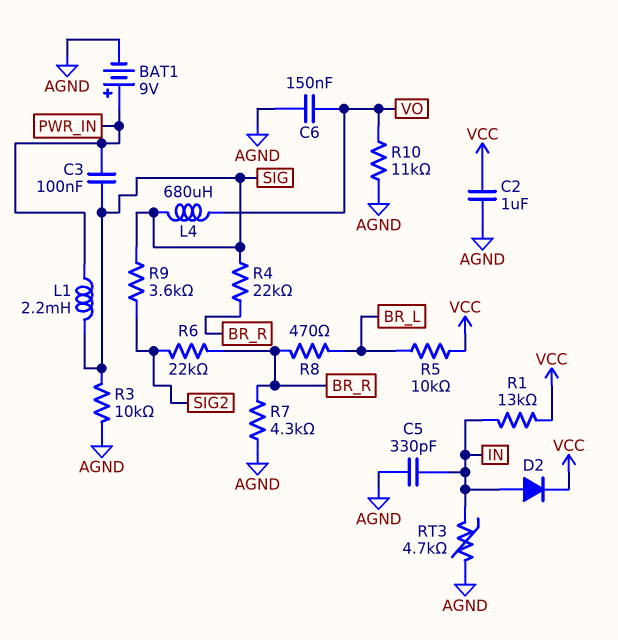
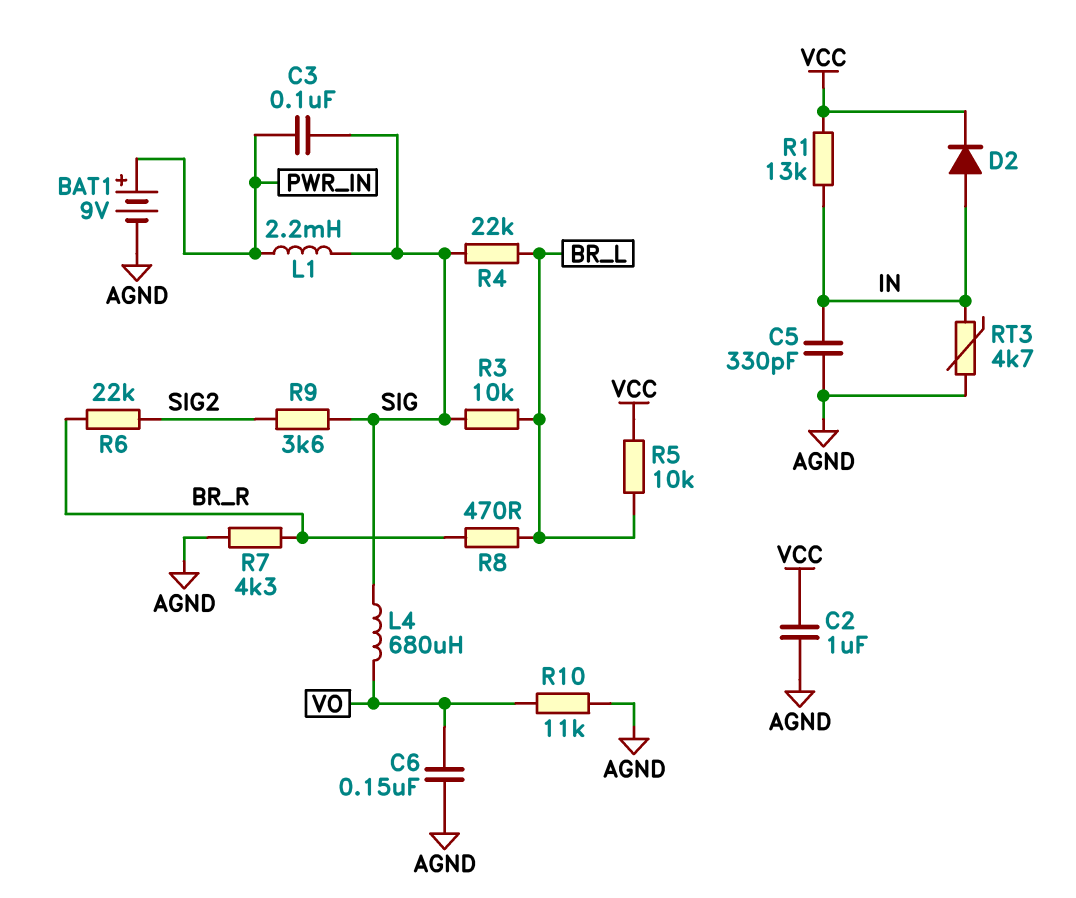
R3: 10k (AGND, SIG) -> 10k (BR_L, SIG)
R4: 22k (BR_R, SIG) -> 22k (BR_L, SIG)

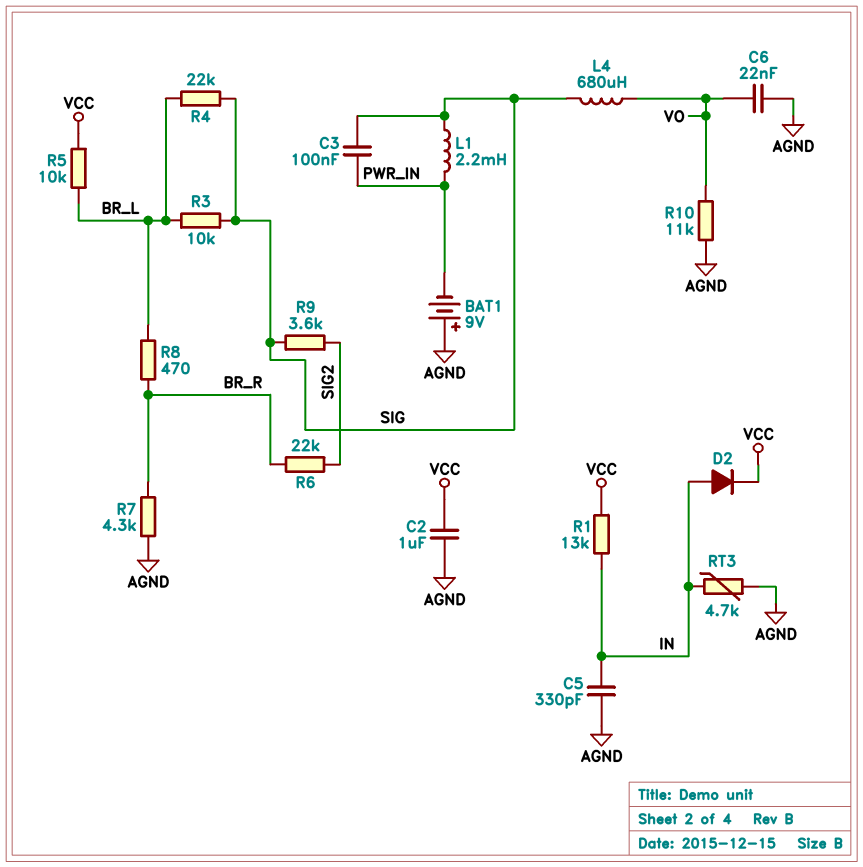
BAT1: 9V (plus PWR_IN, minus AGND) -> 9V (plus AGND, minus PWR_IN)
C6: 150nF (AGND, VO) -> 22nF (AGND, VO)

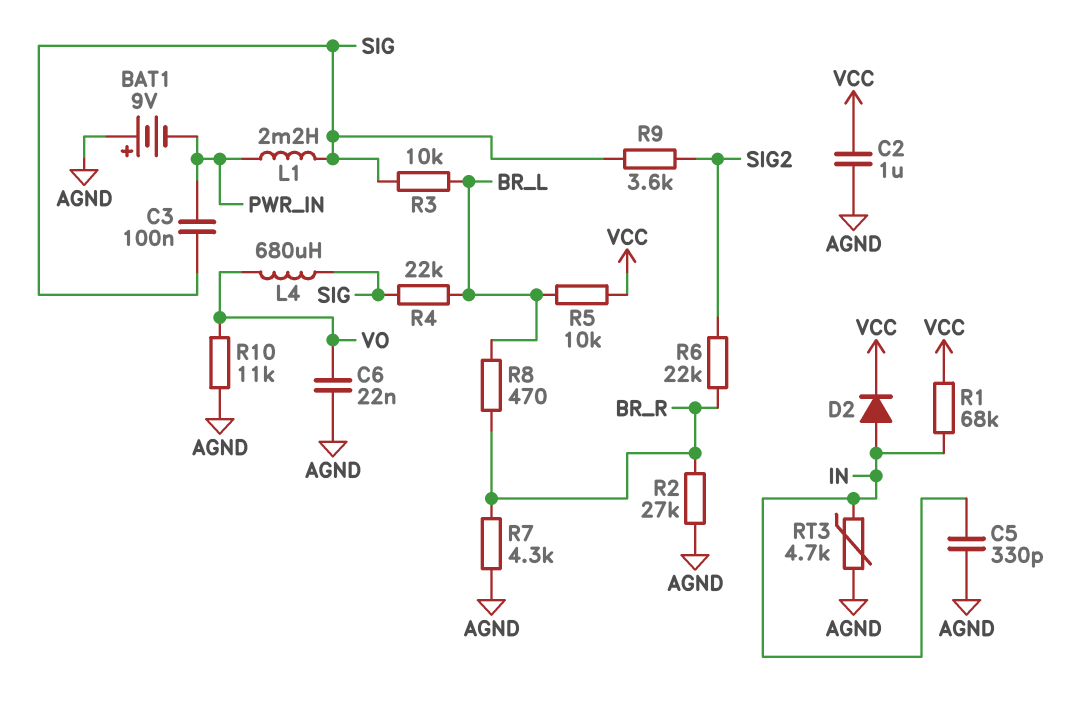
R1: 13k (IN, VCC) -> 68k (IN, VCC)
R2: none -> 27k (AGND, BR_R)

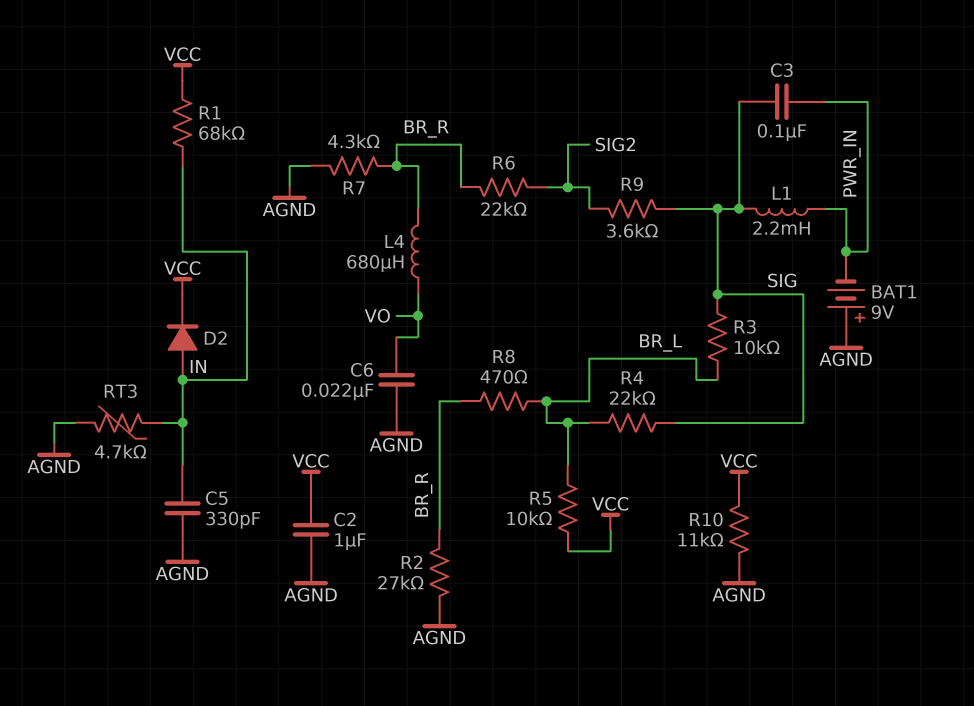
L4: 680uH (SIG, VO) -> 680uH (BR_R, VO)
R10: 11k (AGND, VO) -> 11k (AGND, VCC)

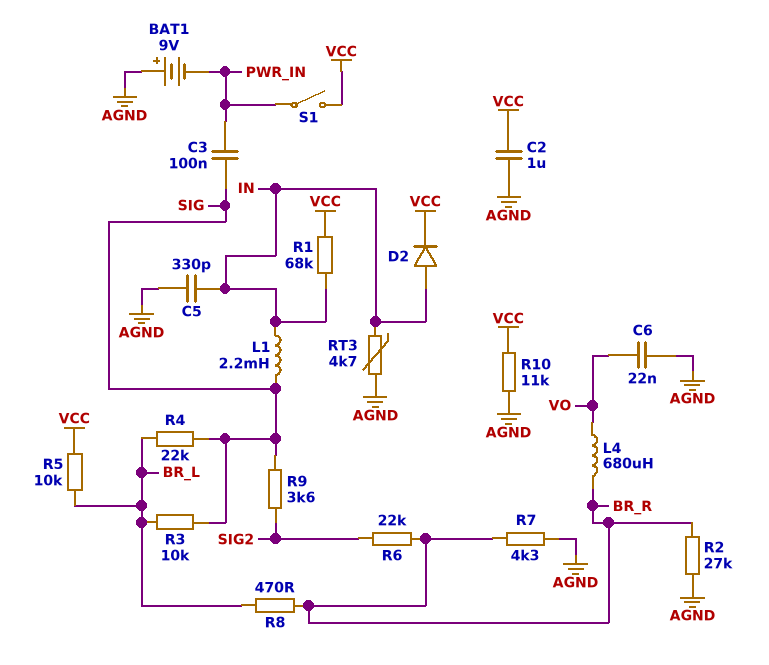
L1: 2.2mH (PWR_IN, SIG) -> 2.2mH (IN, SIG)
S1: none -> switch (PWR_IN, VCC)

